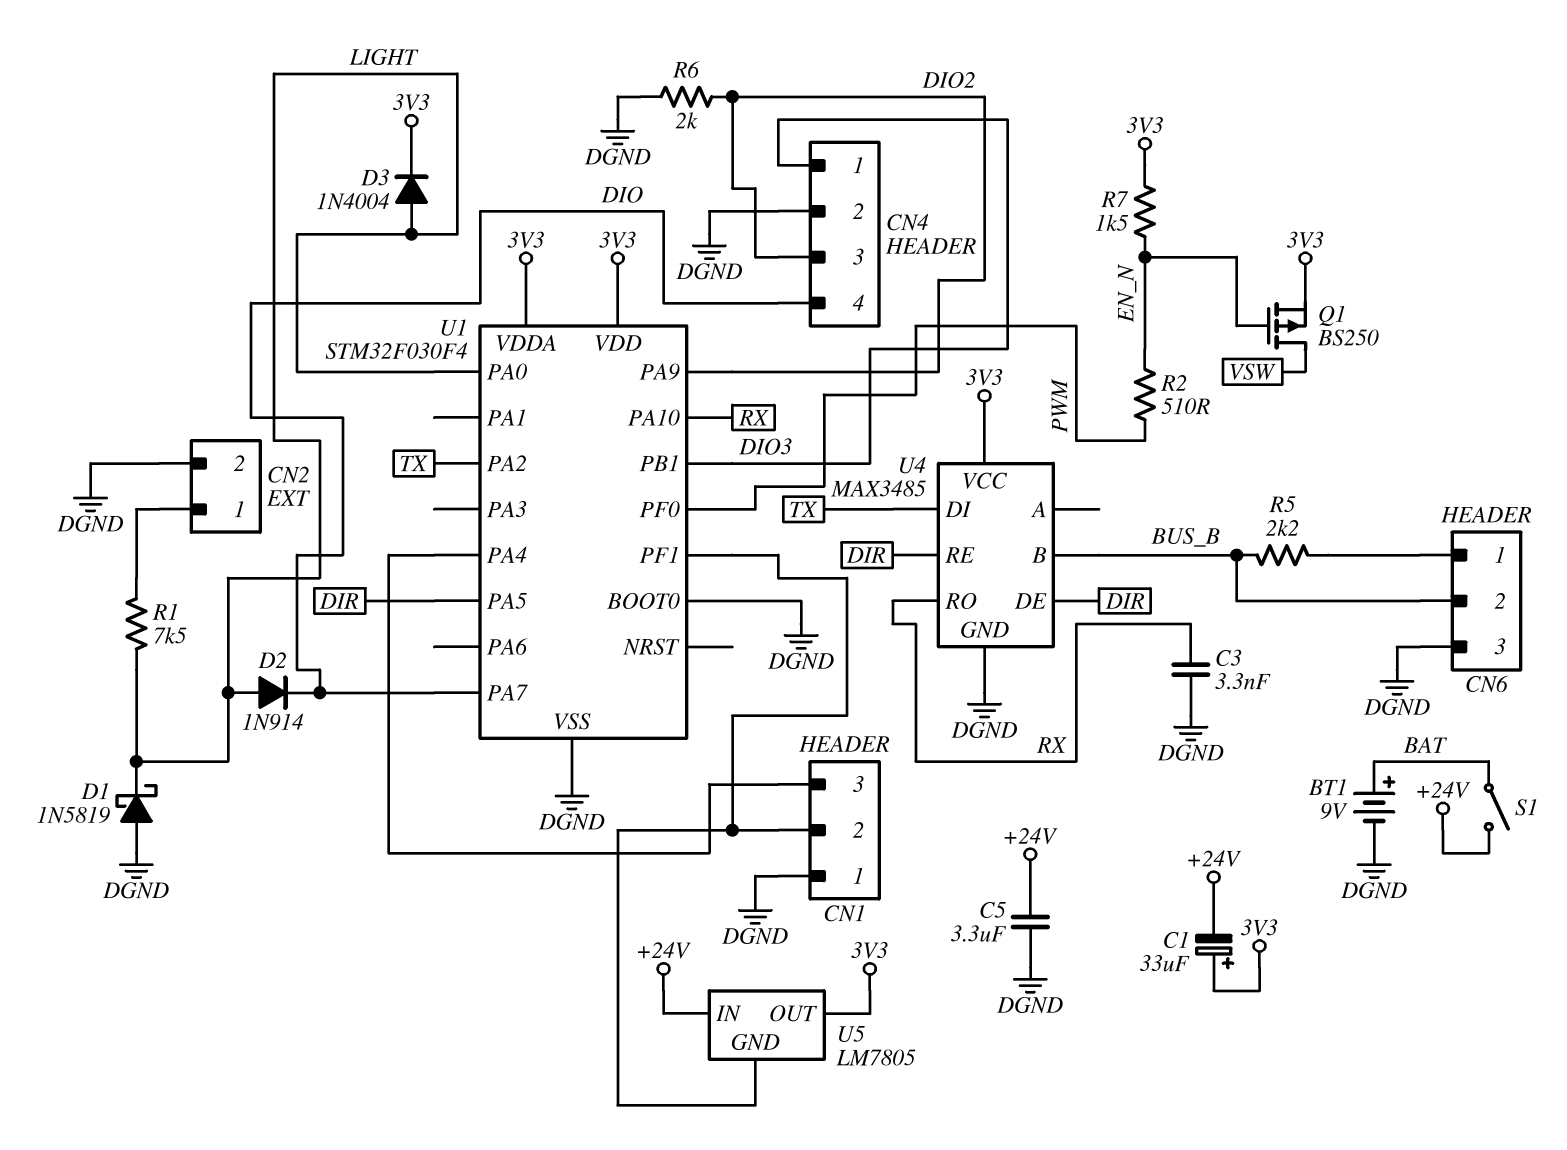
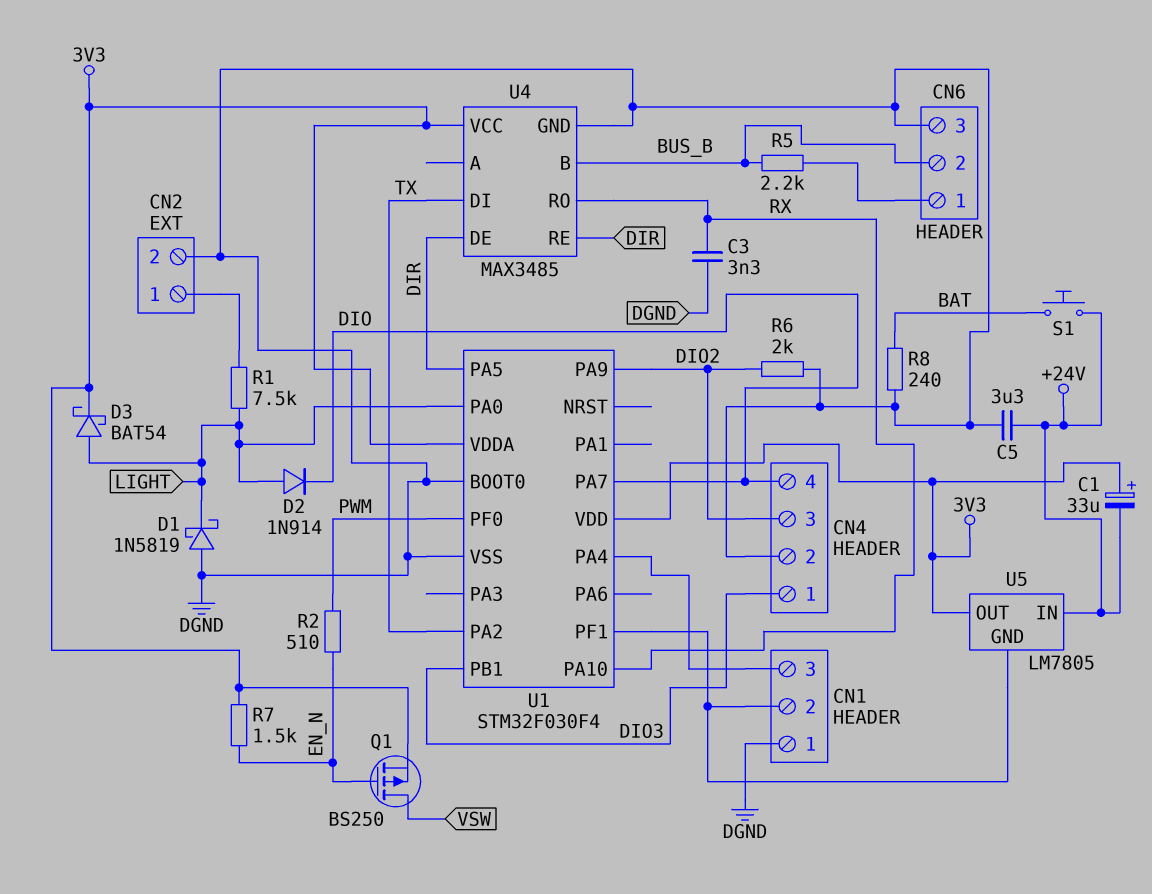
BT1: 9V (plus BAT, minus DGND) -> none
D3: diode 1N4004 (A LIGHT, K 3V3) -> schottky BAT54 (A LIGHT, K 3V3)
R8: none -> 240 (BAT, DGND)
S1: switch (+24V, BAT) -> button (+24V, BAT)

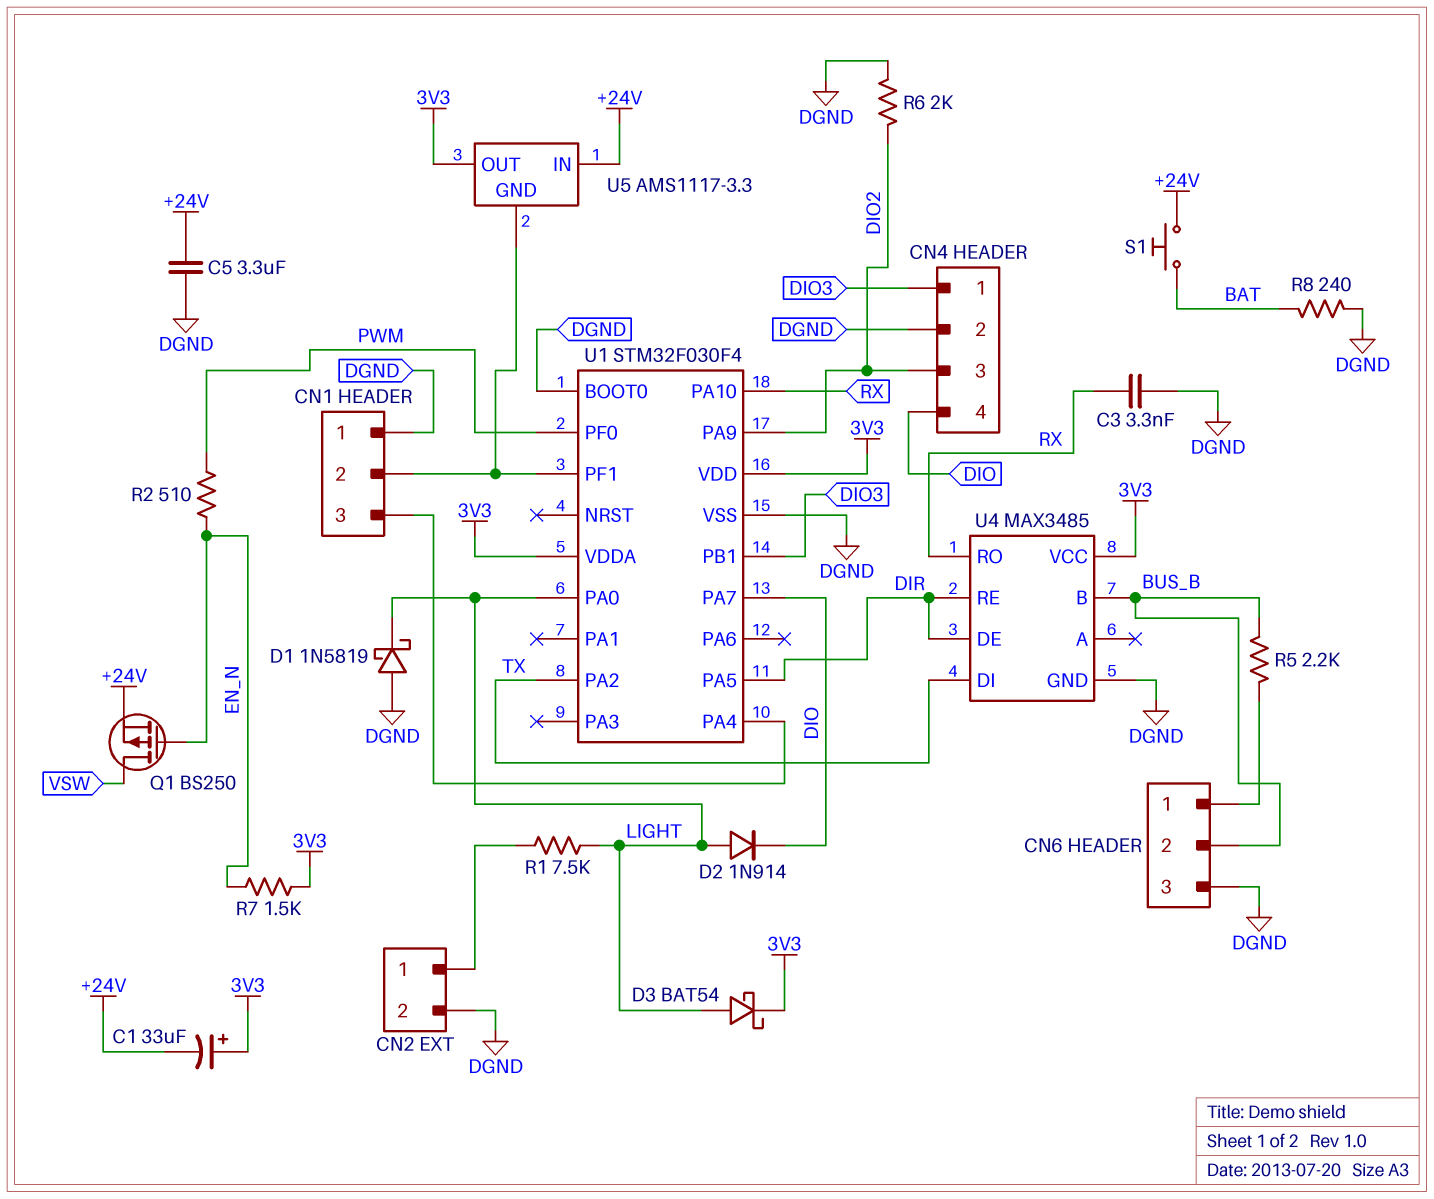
Q1: PMOS BS250 (G EN_N, D VSW, S 3V3) -> PMOS BS250 (G EN_N, D VSW, S +24V)
U5: LM7805 -> AMS1117-3.3

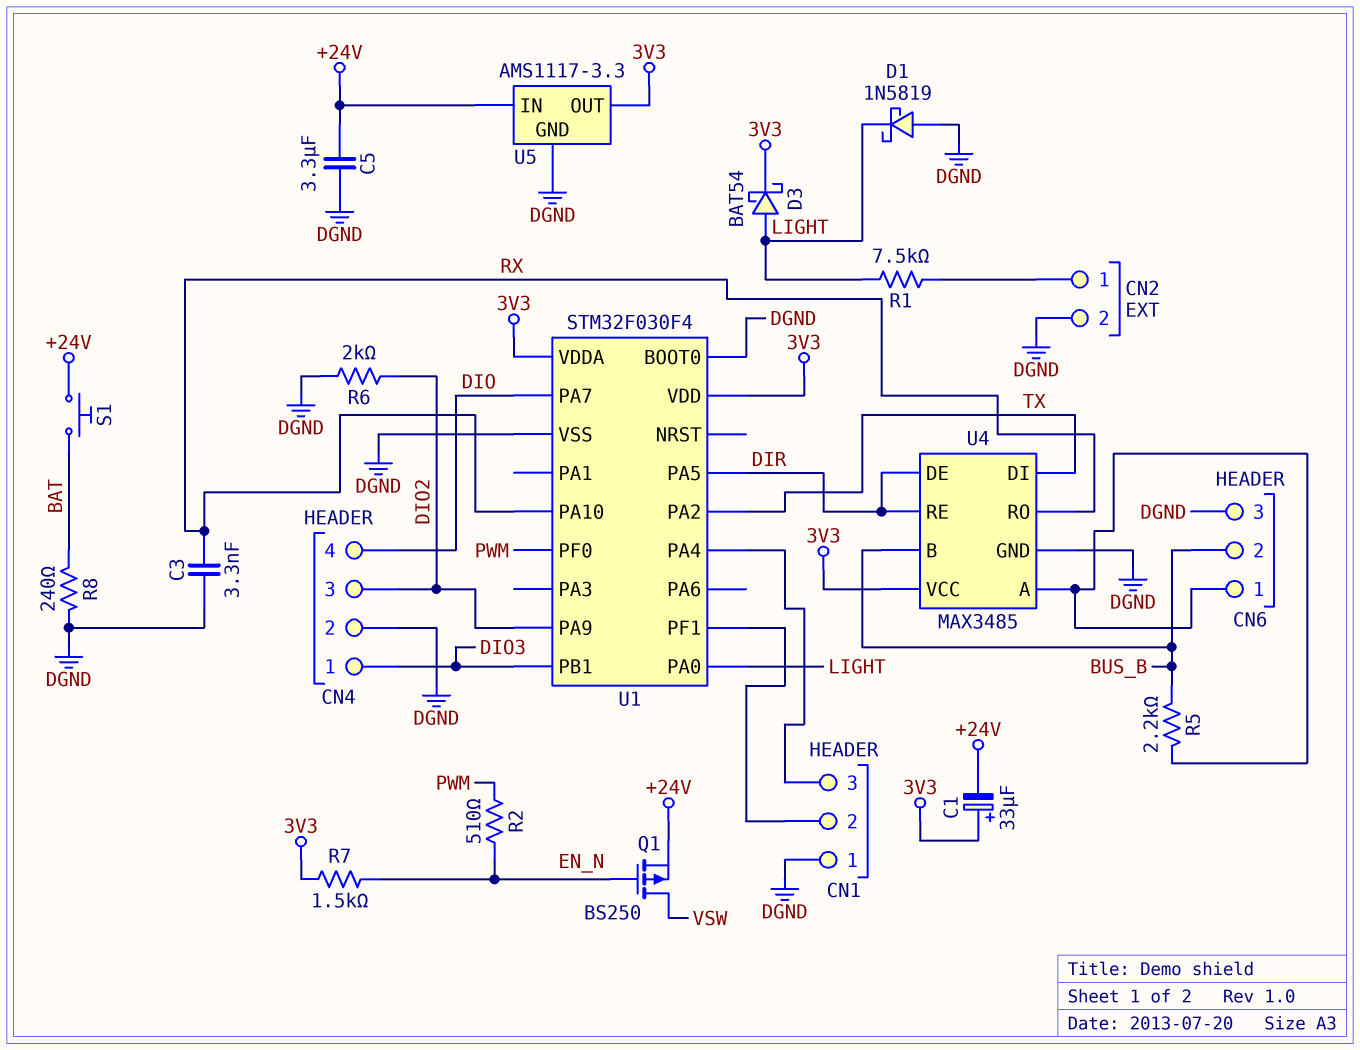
D2: diode 1N914 (A LIGHT, K DIO) -> none
U4 pin A: none -> CN6/1
U5 pin GND: CN1/2 -> DGND

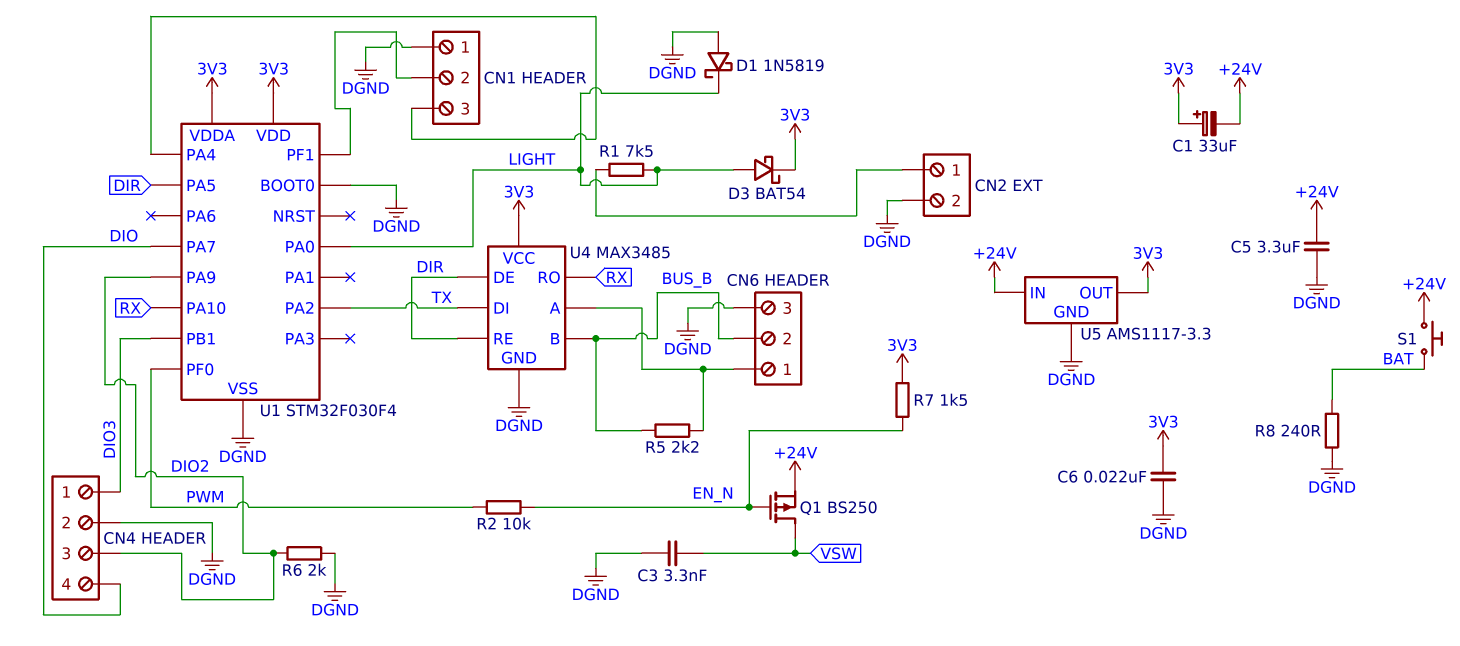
C3: 3.3nF (DGND, RX) -> 3.3nF (DGND, VSW)
C6: none -> 22nF (3V3, DGND)
R2: 510 (EN_N, PWM) -> 10k (EN_N, PWM)

